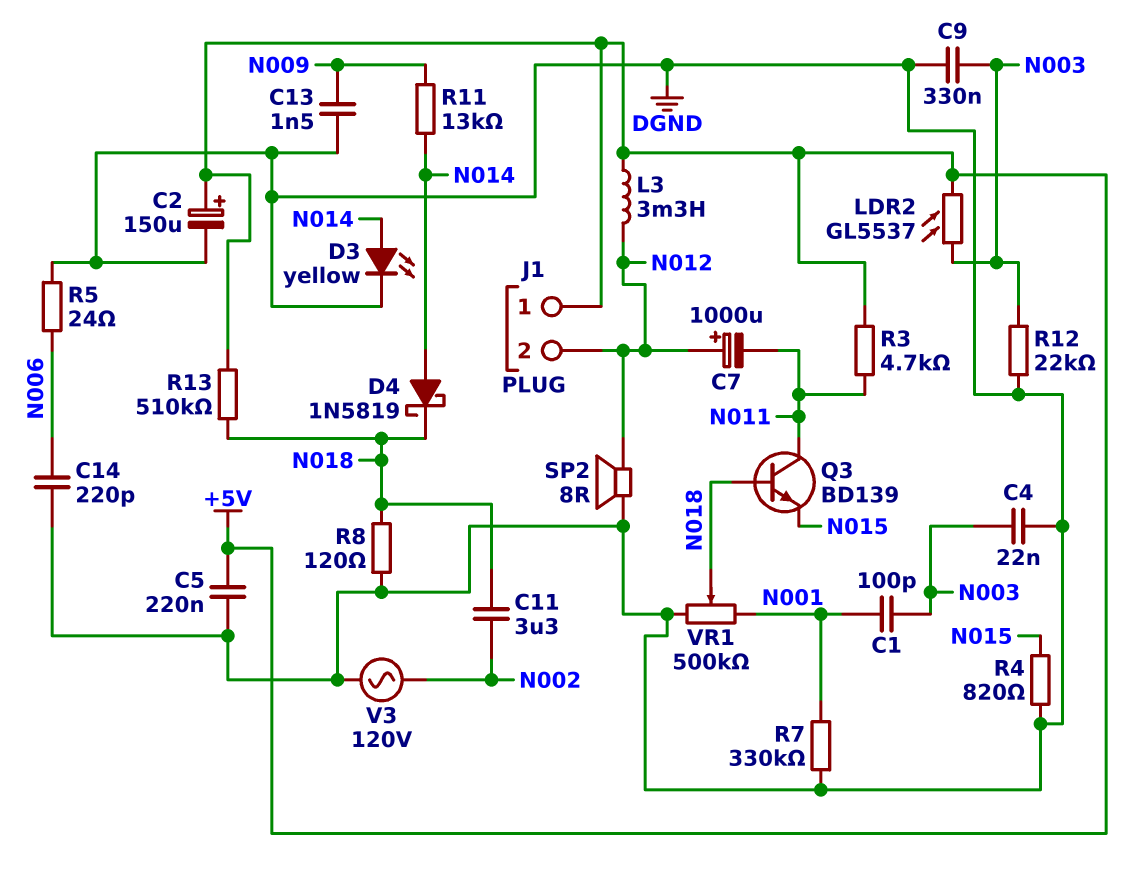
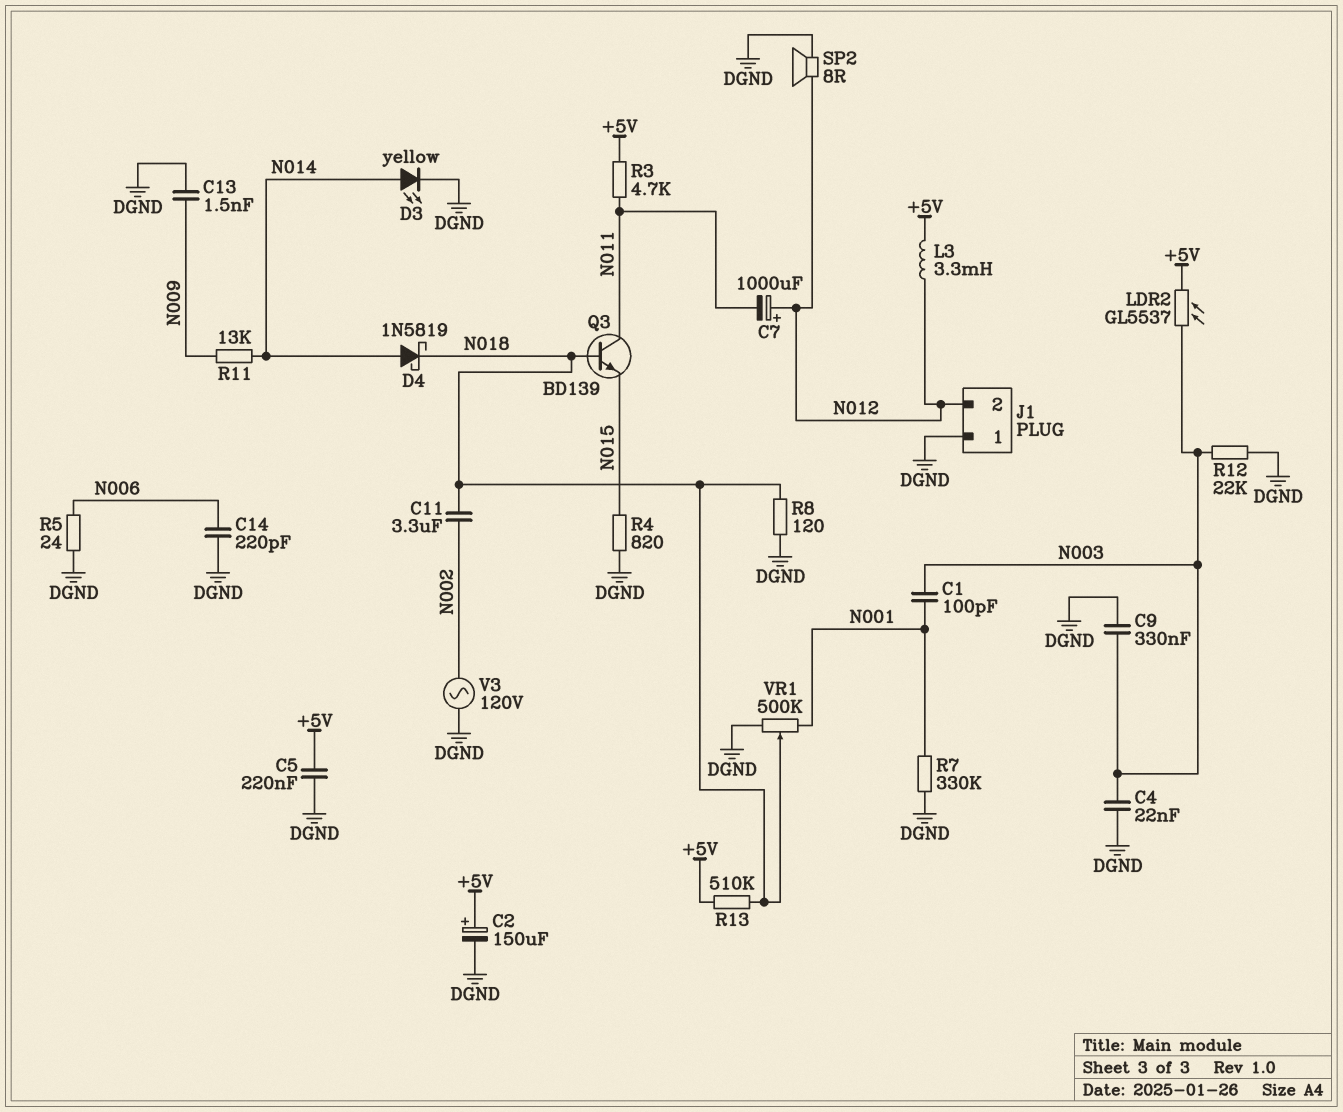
J1 pin 1: +5V -> DGND

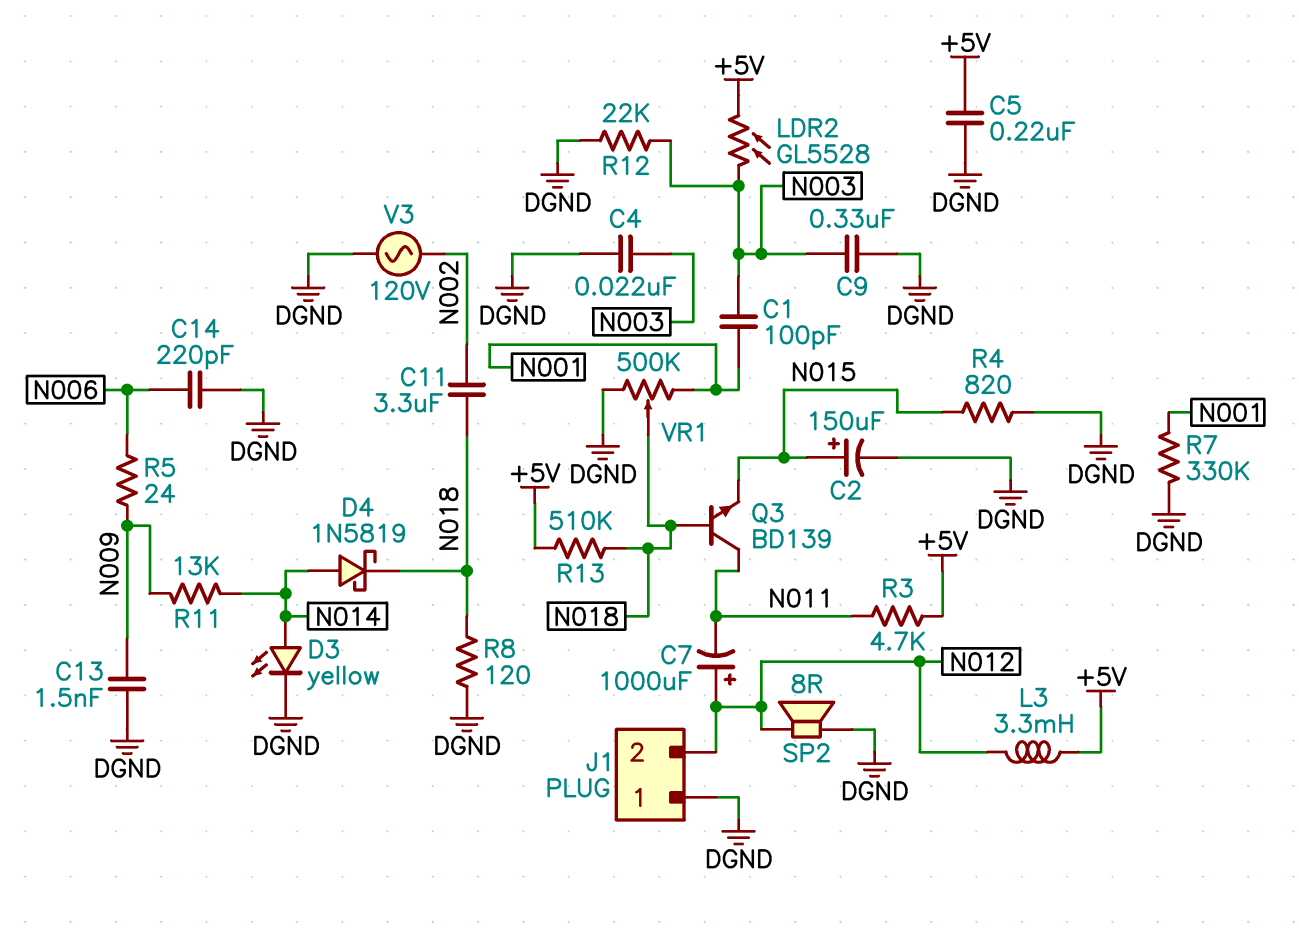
C2: 150uF (plus +5V, minus DGND) -> 150uF (plus N015, minus DGND)
LDR2: GL5537 (+5V, N003) -> GL5528 (+5V, N003)
R5: 24 (DGND, N006) -> 24 (N006, N009)

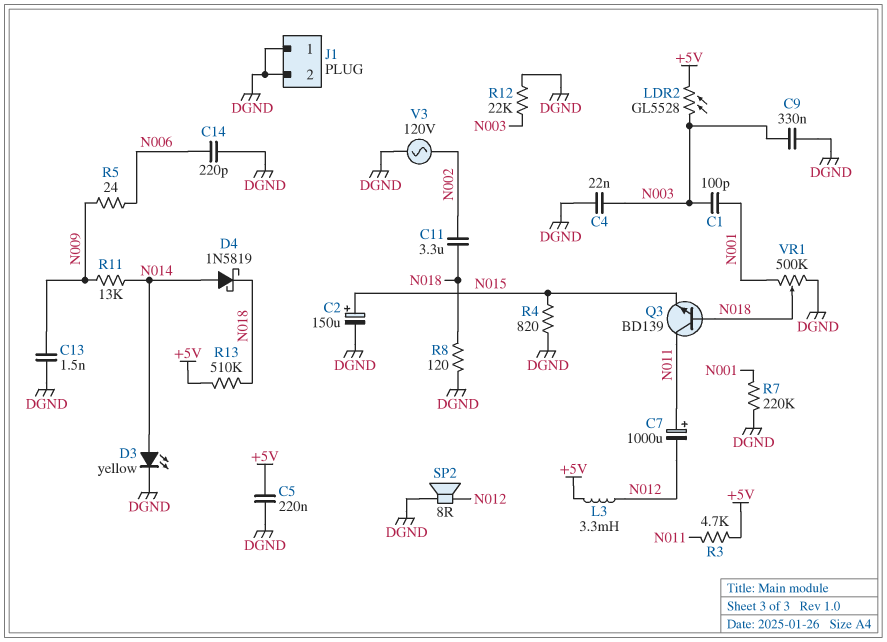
C7: 1000uF (plus N012, minus N011) -> 1000uF (plus N011, minus N012)
J1 pin 2: N012 -> DGND
R7: 330k (DGND, N001) -> 220k (DGND, N001)

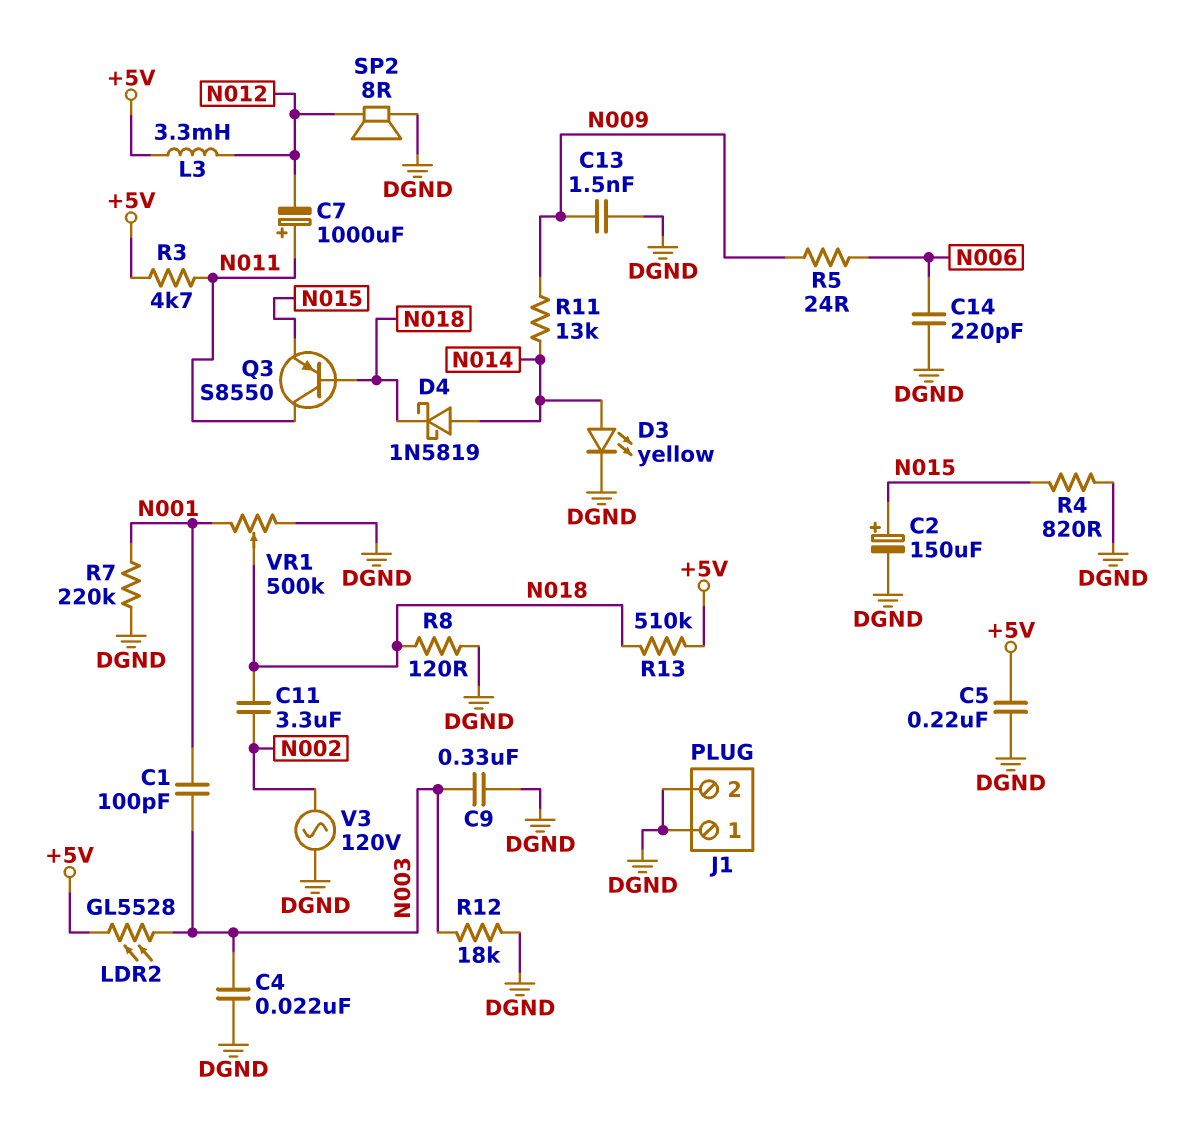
Q3: NPN BD139 (B N018, C N011, E N015) -> PNP S8550 (B N018, C N011, E N015)
R12: 22k (DGND, N003) -> 18k (DGND, N003)

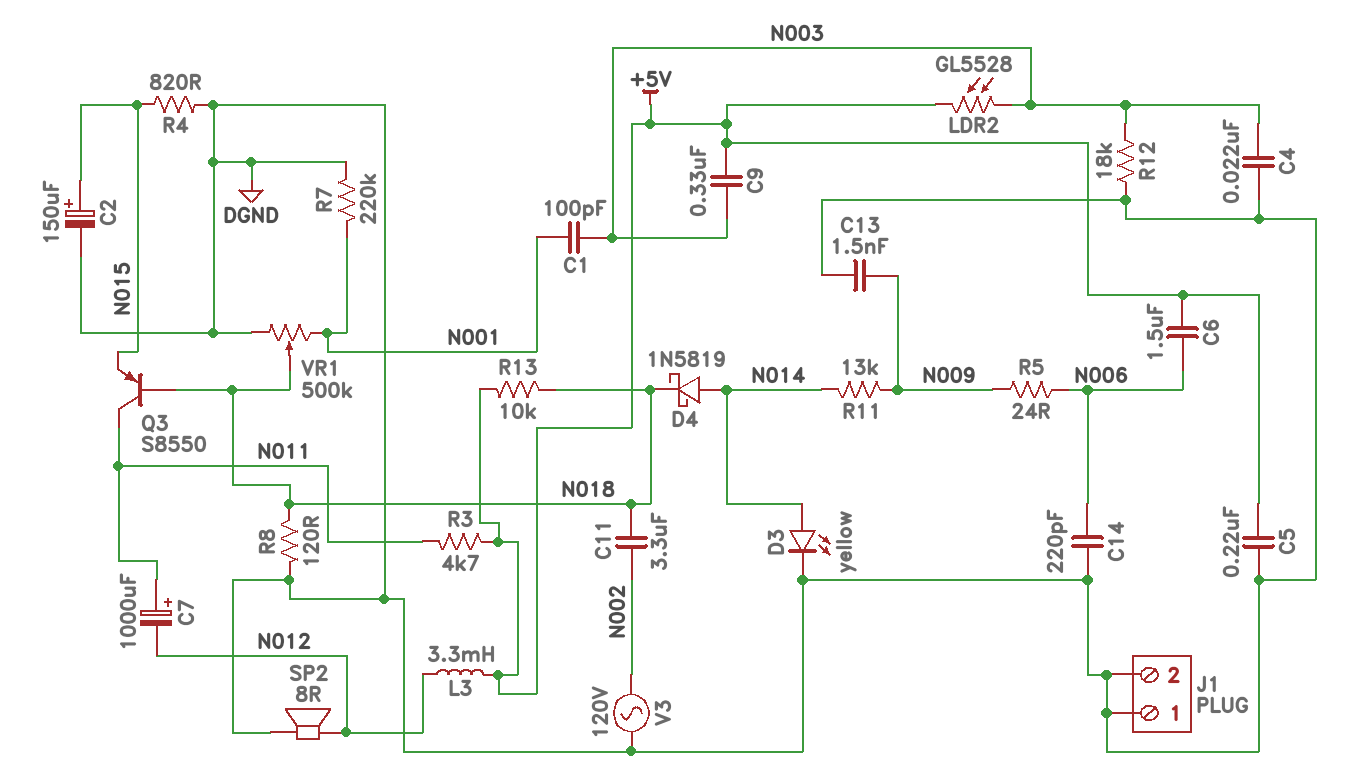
C6: none -> 1.5uF (+5V, N006)
C9: 330nF (DGND, N003) -> 330nF (+5V, N003)
R13: 510k (+5V, N018) -> 10k (+5V, N018)

